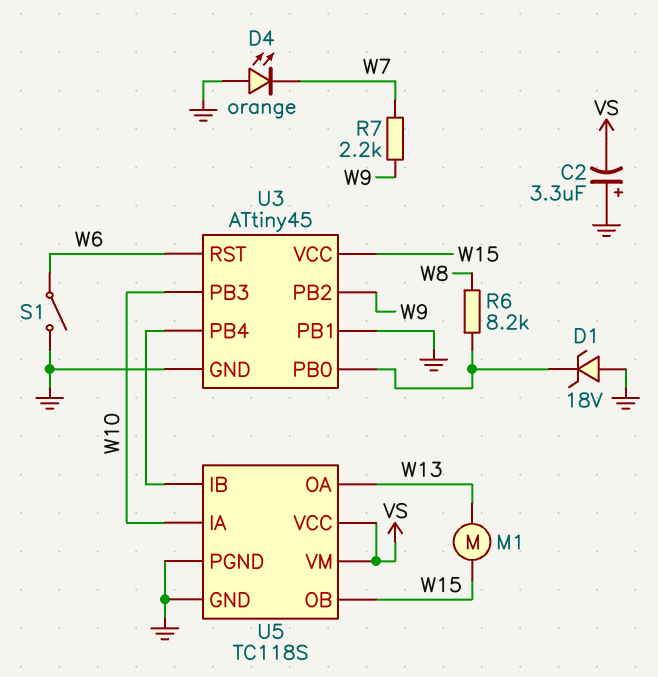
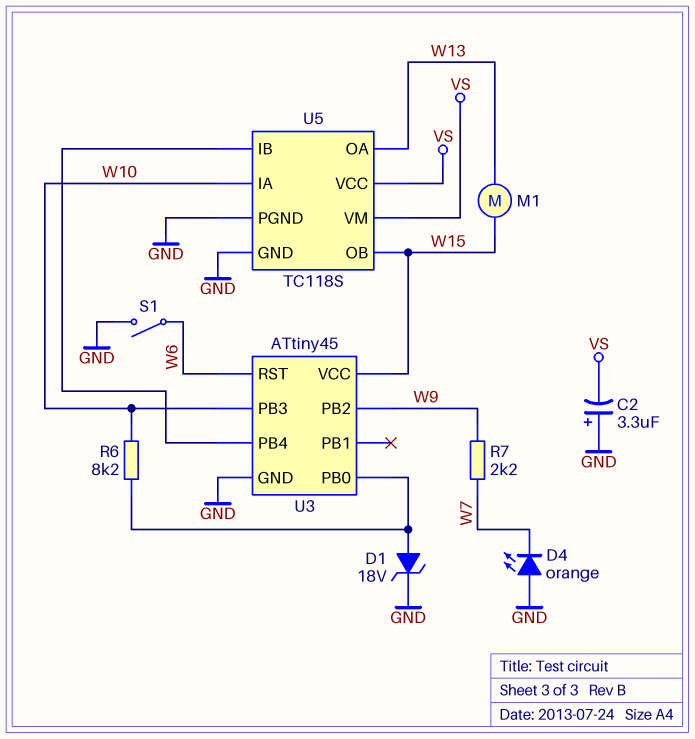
D1: zener 18V (A GND, K U3/PB0) -> zener 18V (A U3/PB0, K GND)
R6: 8.2k (U3/PB0, W8) -> 8.2k (U3/PB0, W10)
U3 pin PB1: GND -> none

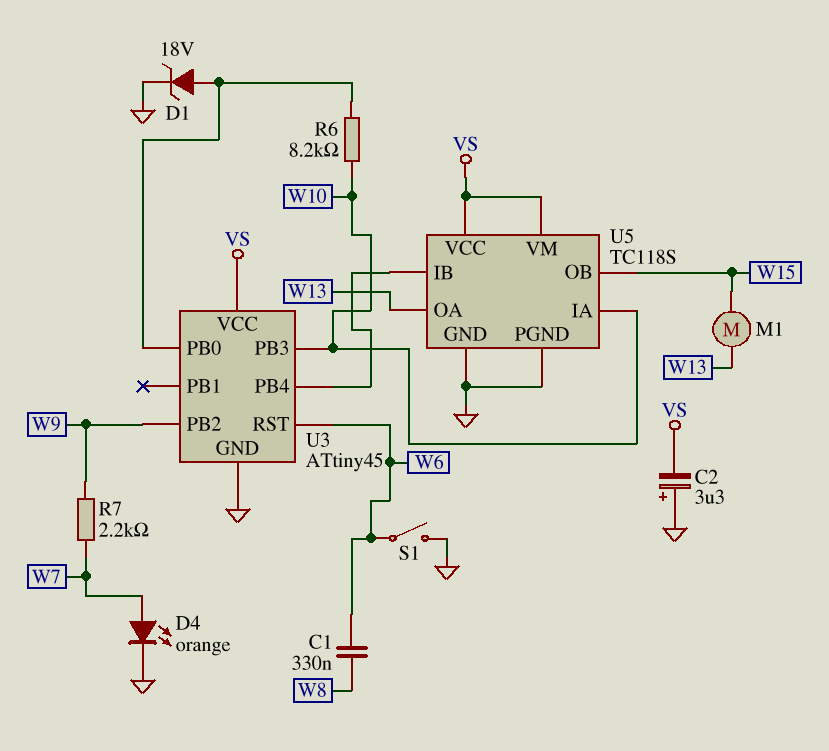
C1: none -> 330nF (W6, W8)
D4: LED orange (A GND, K W7) -> LED orange (A W7, K GND)
U3 pin VCC: W15 -> VS

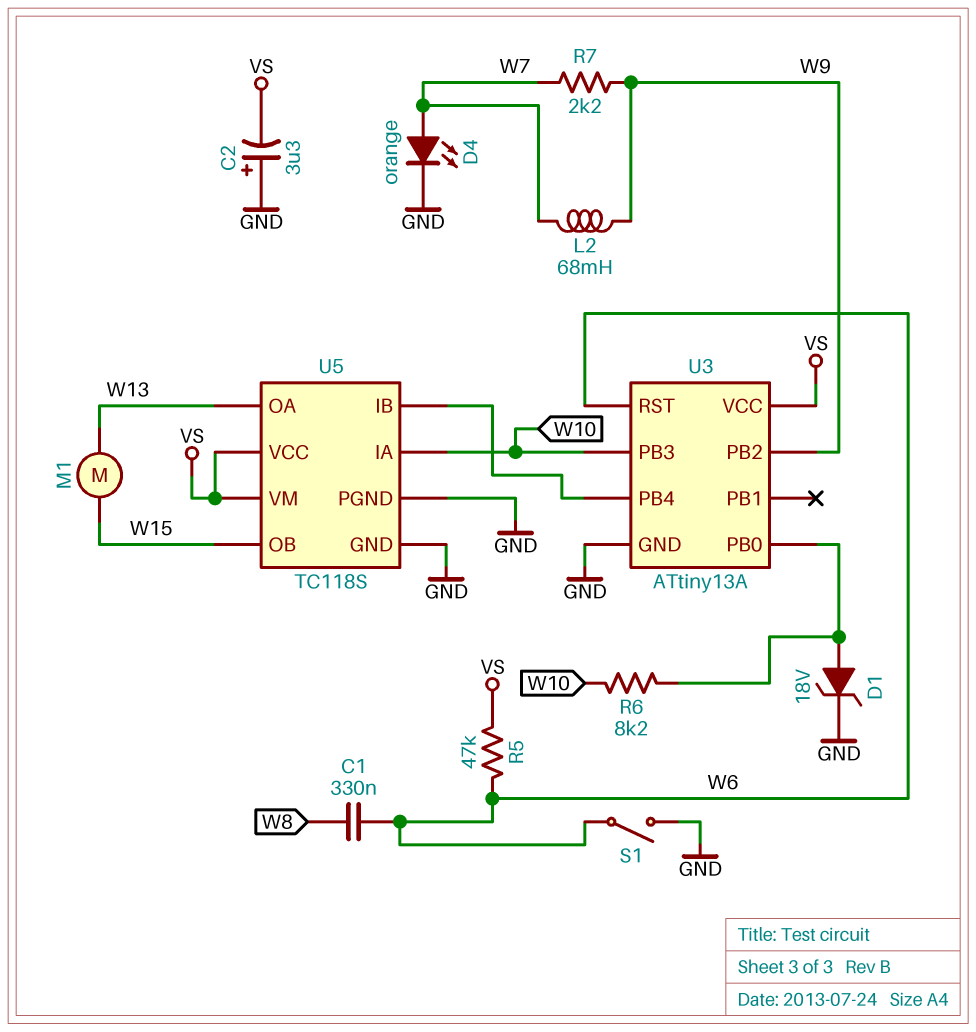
L2: none -> 68mH (W7, W9)
R5: none -> 47k (VS, W6)
U3: ATtiny45 -> ATtiny13A

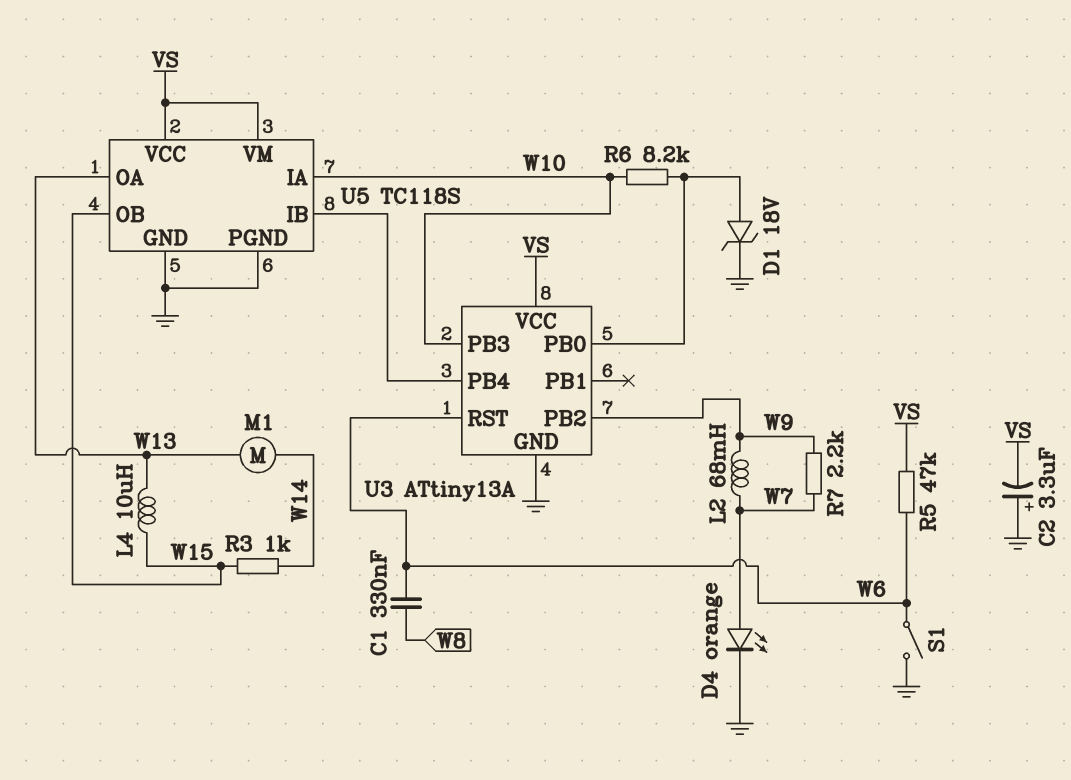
L4: none -> 10uH (W13, W15)
M1: motor (W13, W15) -> motor (W13, W14)
R3: none -> 1k (W14, W15)

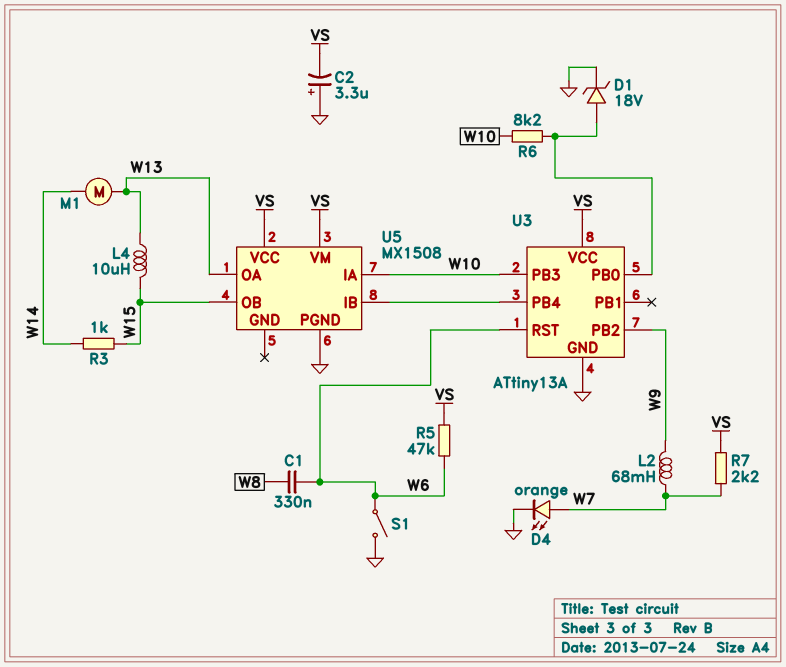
R7: 2.2k (W7, W9) -> 2.2k (VS, W7)
U5: TC118S -> MX1508
U5 pin GND: GND -> none

